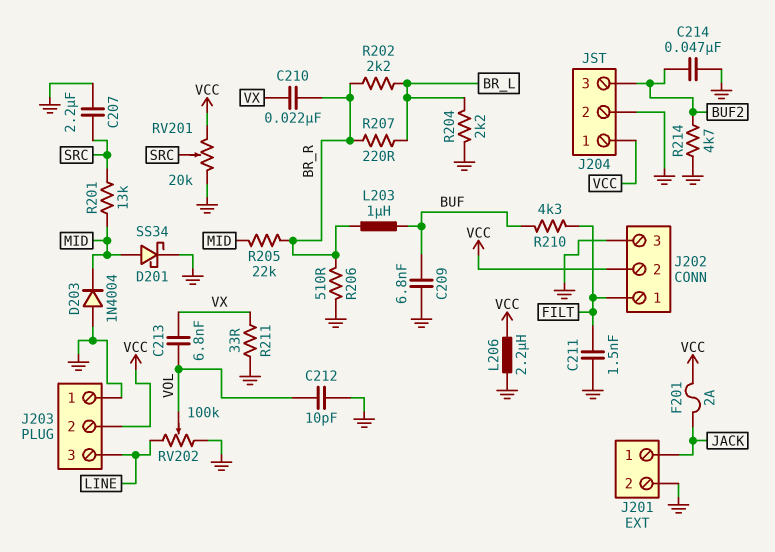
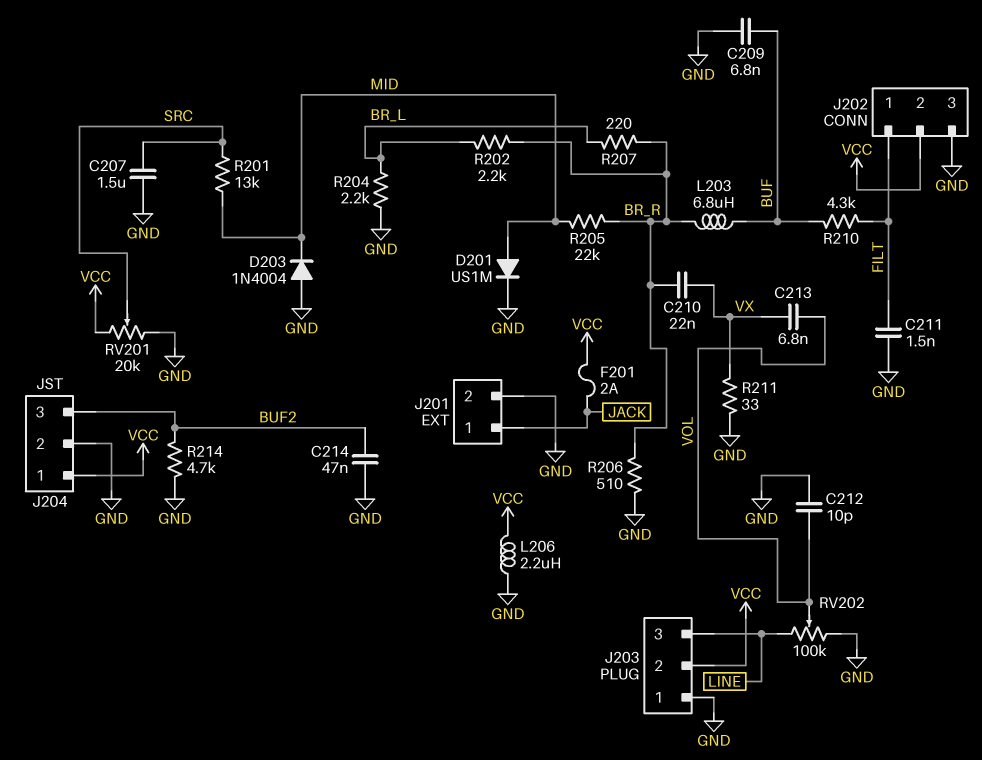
C207: 2.2uF (GND, SRC) -> 1.5uF (GND, SRC)
D201: schottky SS34 (A MID, K GND) -> diode US1M (A MID, K GND)
L203: 1uH (BR_R, BUF) -> 6.8uH (BR_R, BUF)

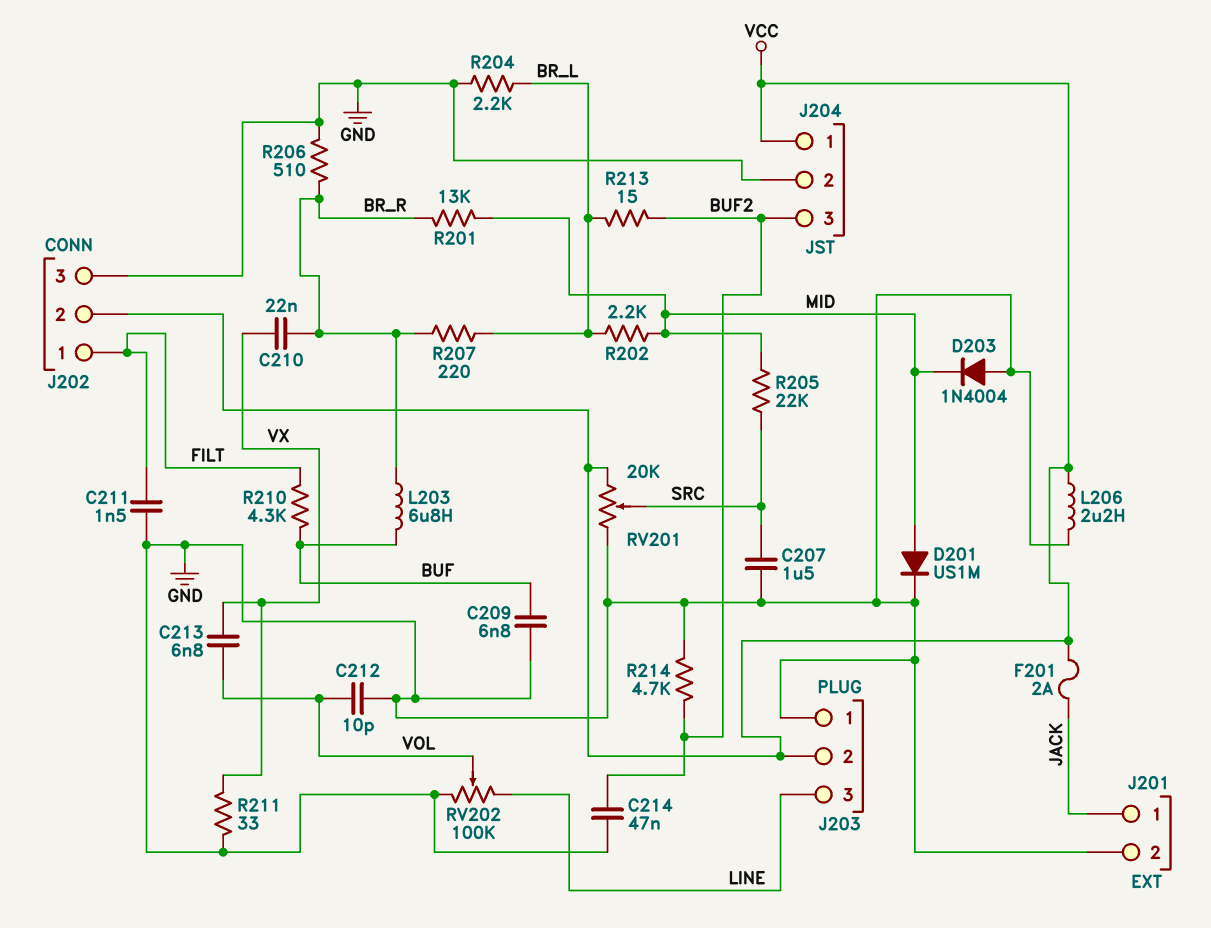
R201: 13k (MID, SRC) -> 13k (BR_R, MID)
R202: 2.2k (BR_L, BR_R) -> 2.2k (BR_L, MID)
R205: 22k (BR_R, MID) -> 22k (MID, SRC)
R213: none -> 15 (BR_L, BUF2)

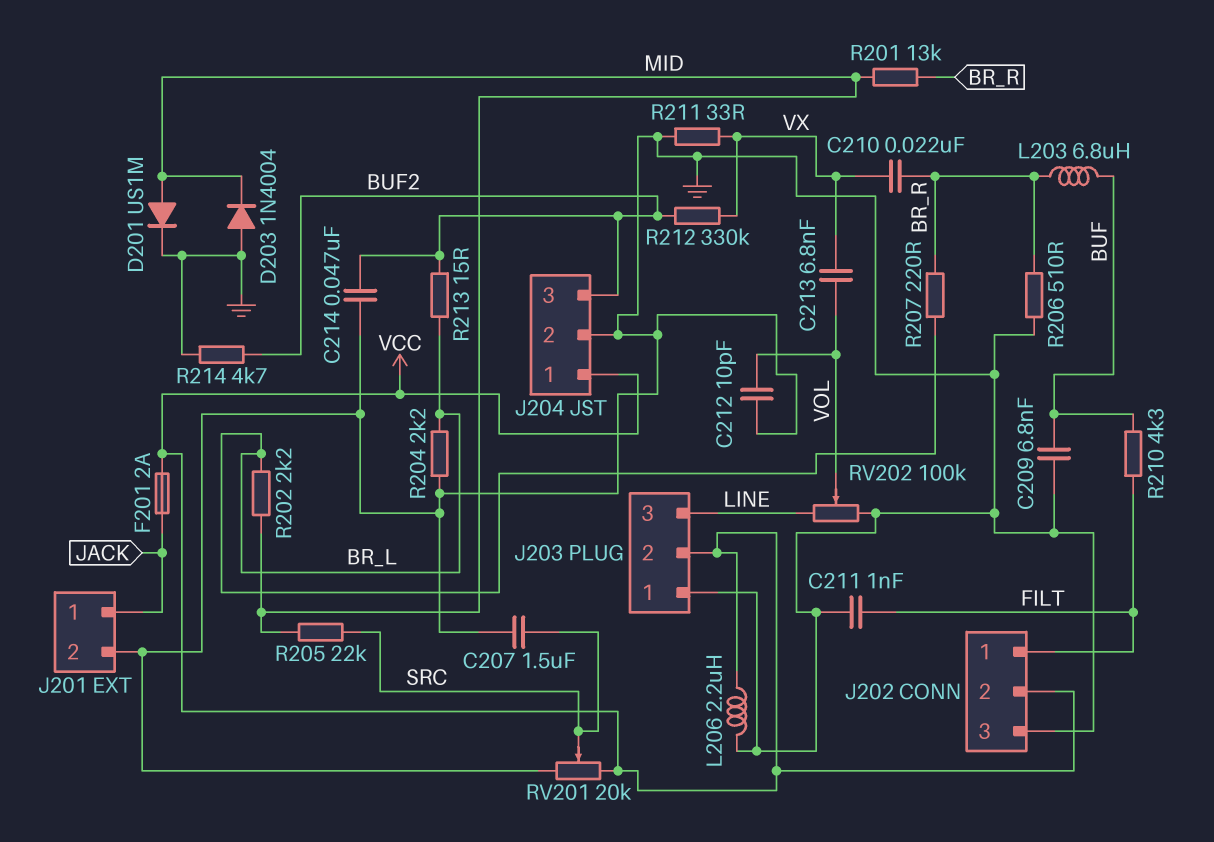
C211: 1.5nF (FILT, GND) -> 1nF (FILT, GND)
R212: none -> 330k (BUF2, VX)

